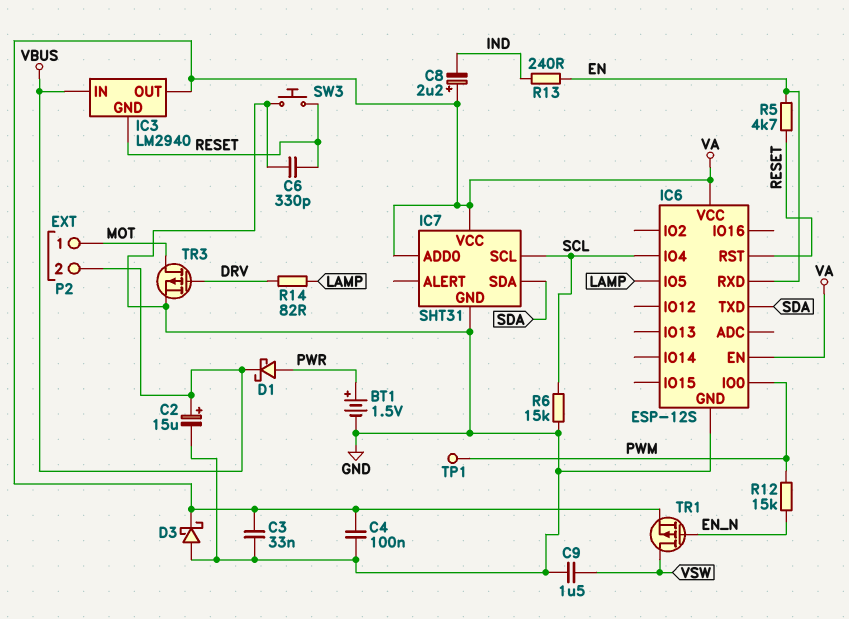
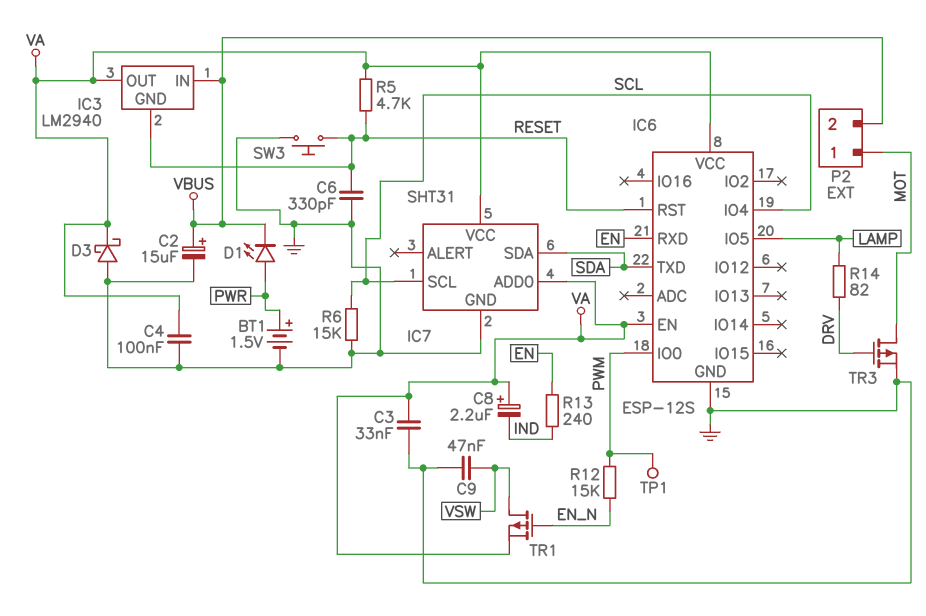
C9: 1.5uF (GND, VSW) -> 47nF (GND, VSW)
D1: schottky (A PWR, K VBUS) -> LED (A PWR, K VBUS)
R5: 4.7k (EN, RESET) -> 4.7k (RESET, VA)

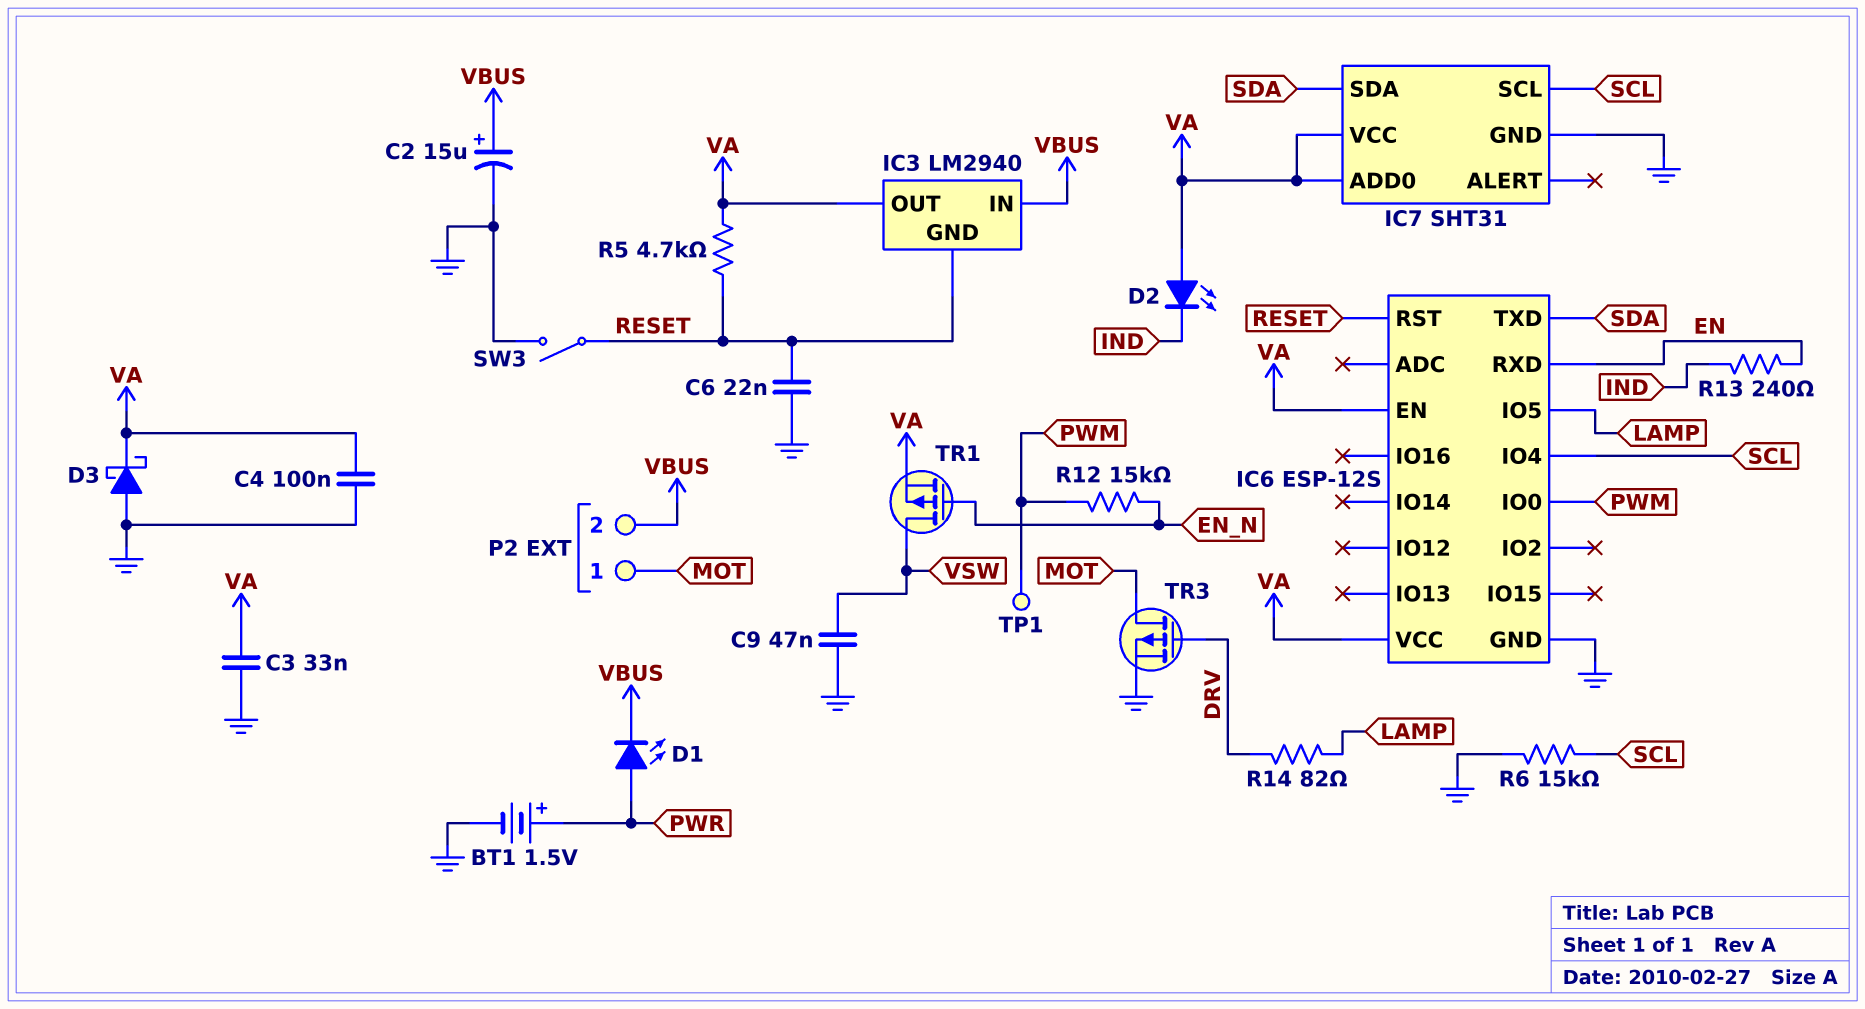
C6: 330pF (GND, RESET) -> 22nF (GND, RESET)
C8: 2.2uF (plus VA, minus IND) -> none
D2: none -> LED (A VA, K IND)
SW3: button (GND, RESET) -> switch (GND, RESET)

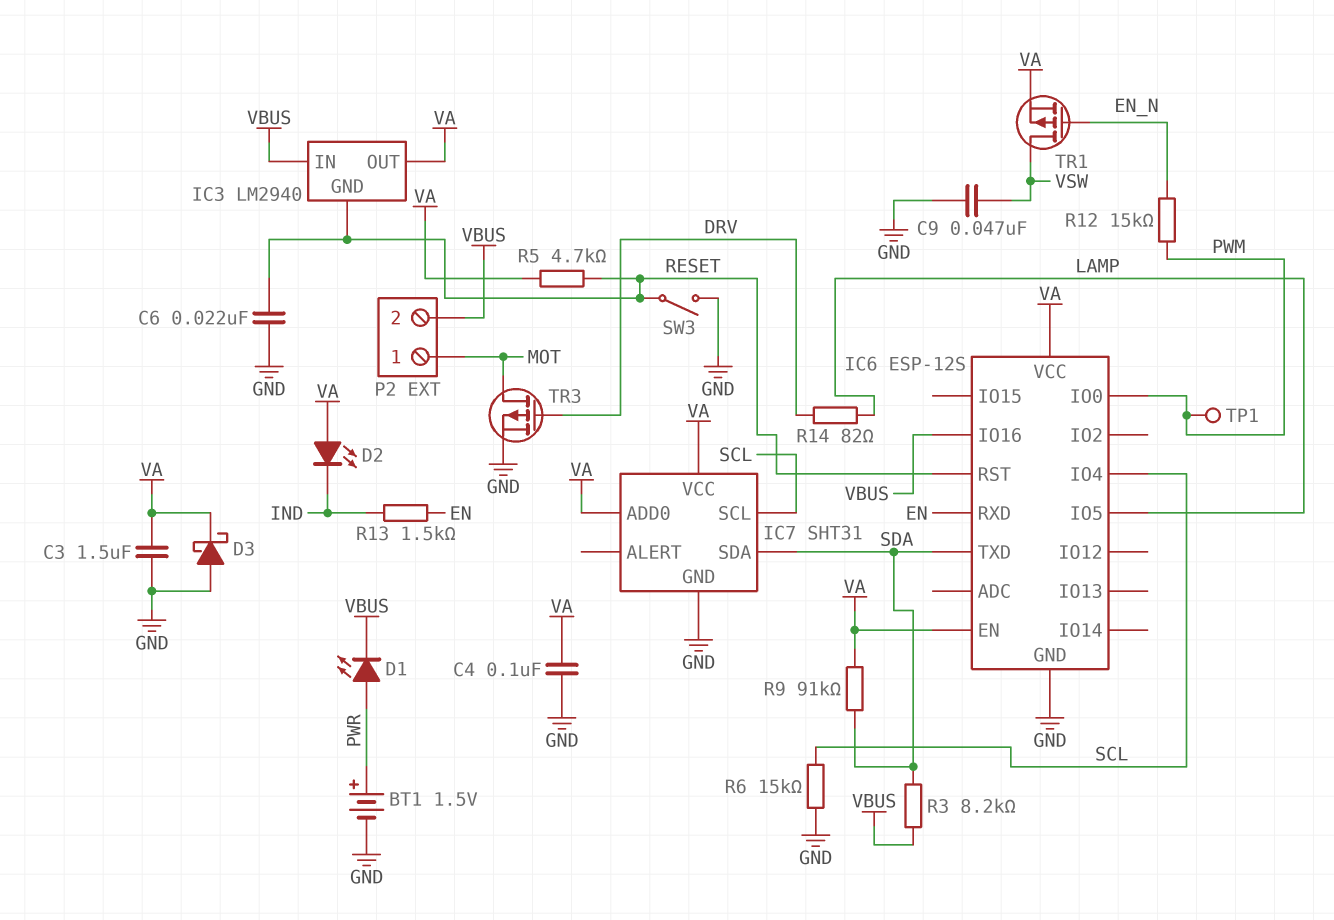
C2: 15uF (plus VBUS, minus GND) -> none
C3: 33nF (GND, VA) -> 1.5uF (GND, VA)
IC6 pin IO16: none -> VBUS
R3: none -> 8.2k (SDA, VBUS)
R9: none -> 91k (SDA, VA)
R13: 240 (EN, IND) -> 1.5k (EN, IND)

